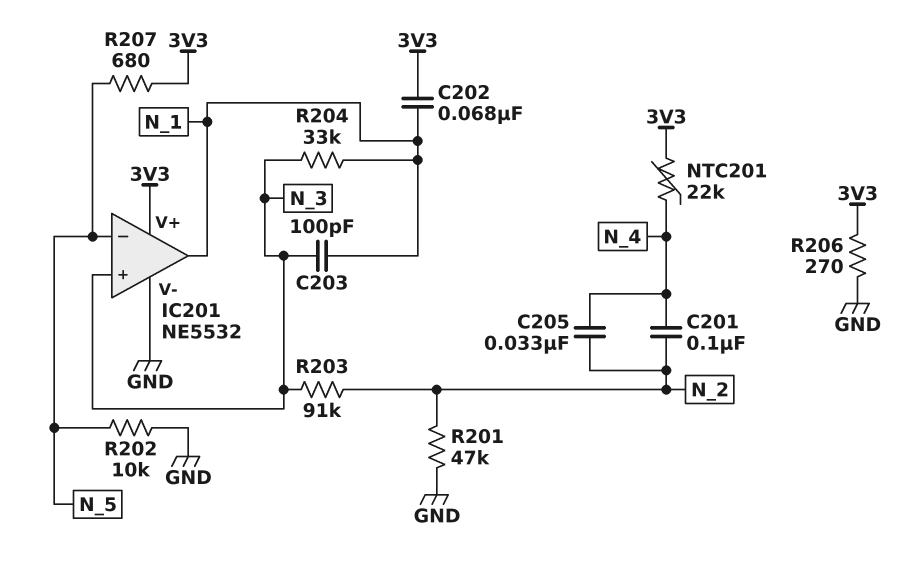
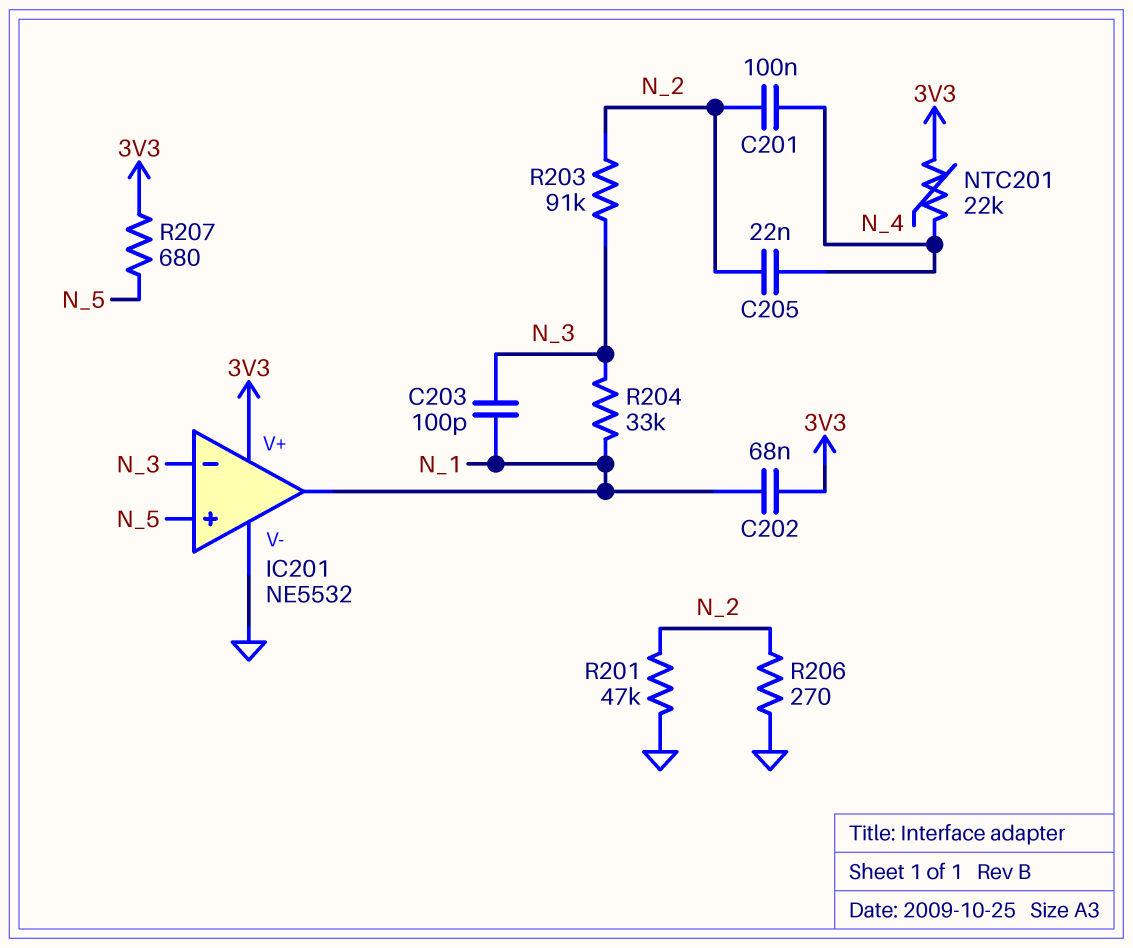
C205: 33nF (N_2, N_4) -> 22nF (N_2, N_4)
IC201 pin in+: N_3 -> N_5
IC201 pin in-: N_5 -> N_3
R202: 10k (GND, N_5) -> none
R206: 270 (3V3, GND) -> 270 (GND, N_2)

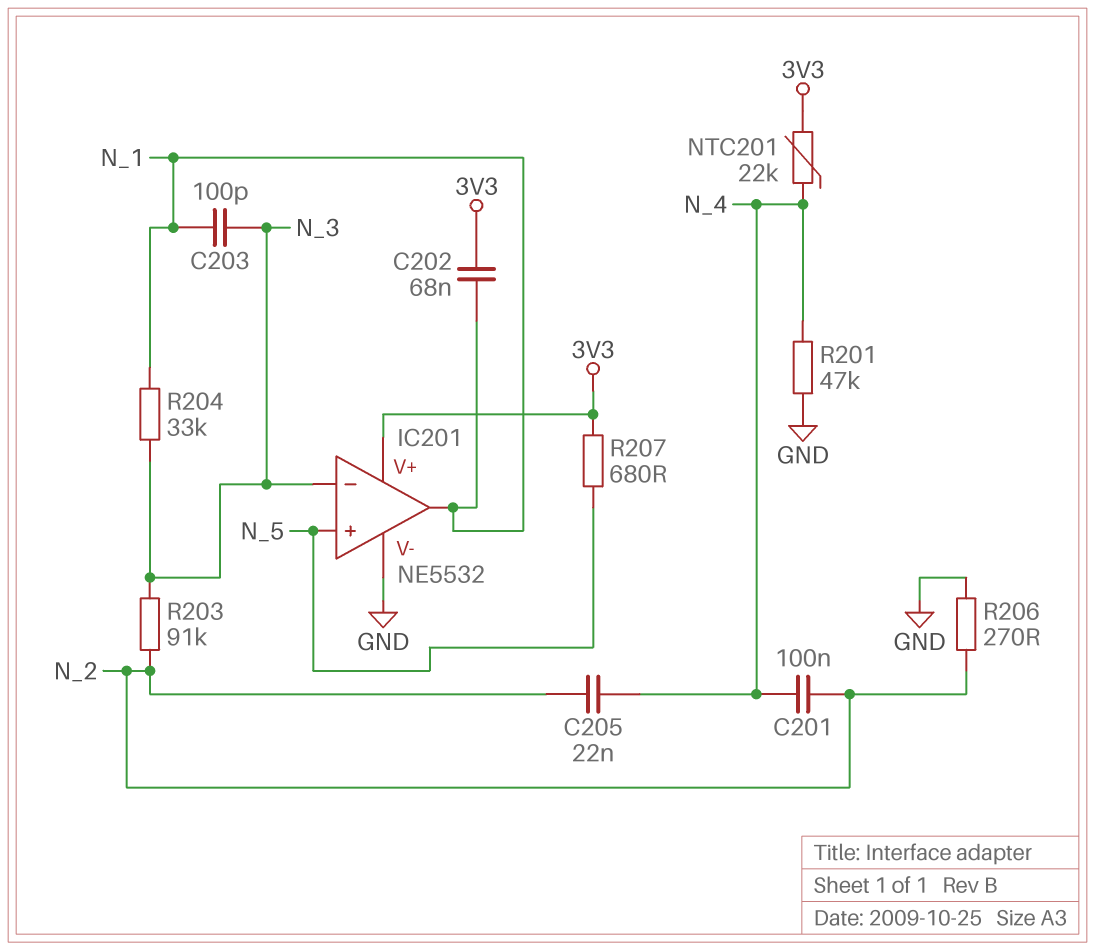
R201: 47k (GND, N_2) -> 47k (GND, N_4)

